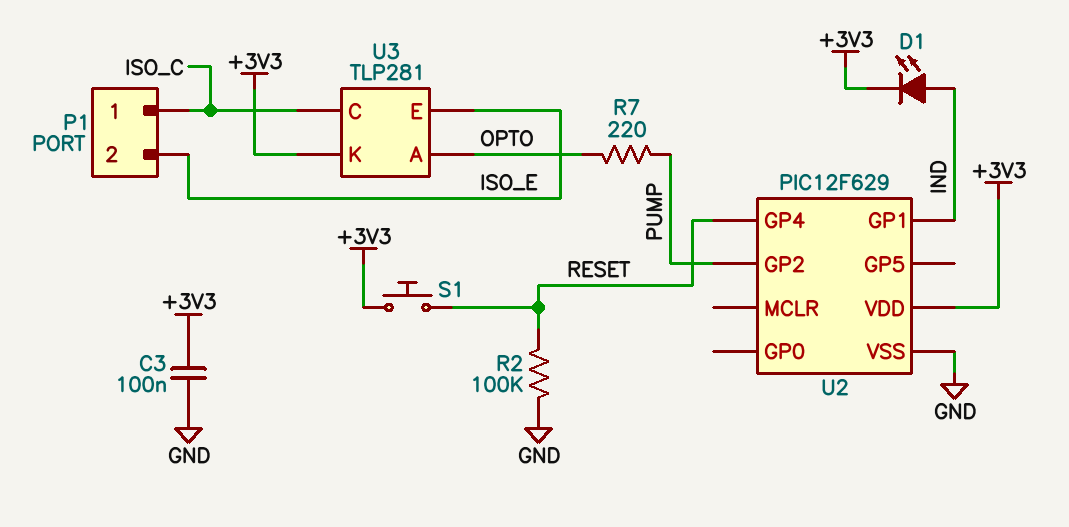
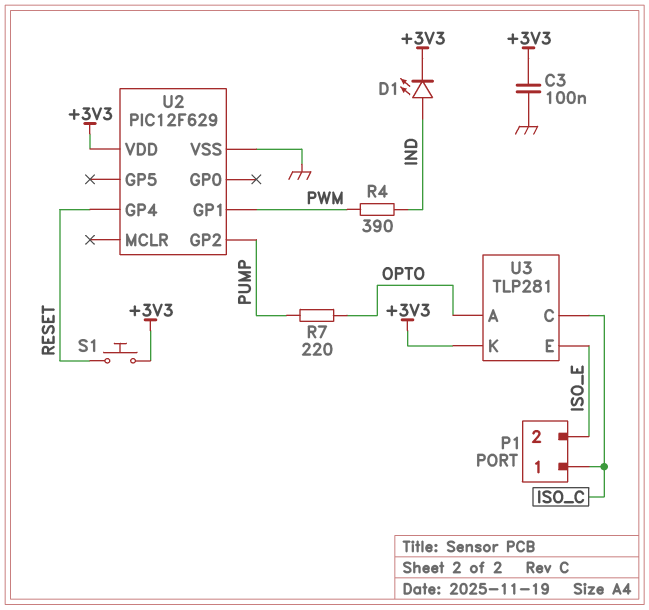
R2: 100k (GND, RESET) -> none
R4: none -> 390 (IND, PWM)
U2 pin GP1: IND -> PWM

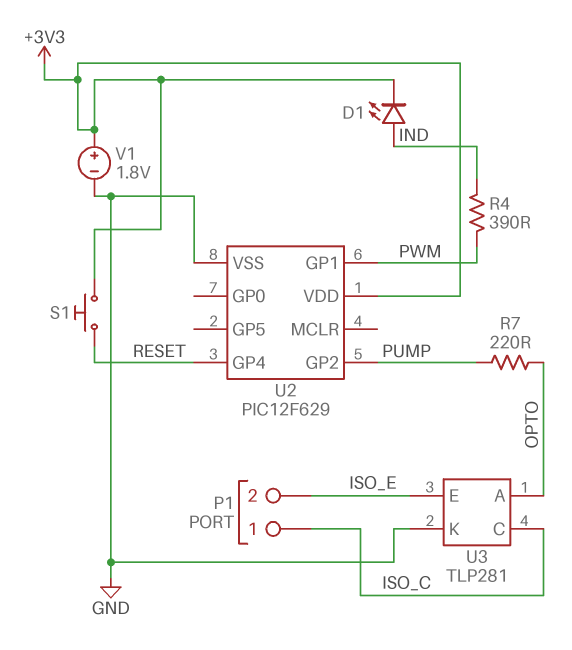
C3: 100nF (+3V3, GND) -> none
U3 pin K: +3V3 -> GND
V1: none -> 1.8V (plus +3V3, minus GND)

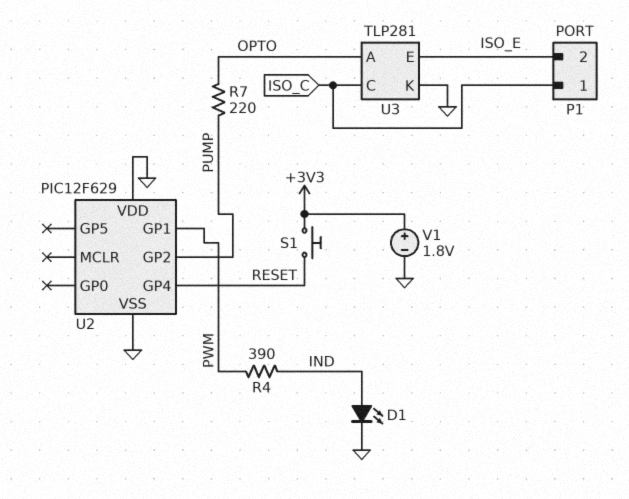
D1: LED (A IND, K +3V3) -> LED (A IND, K GND)
U2 pin VDD: +3V3 -> GND

